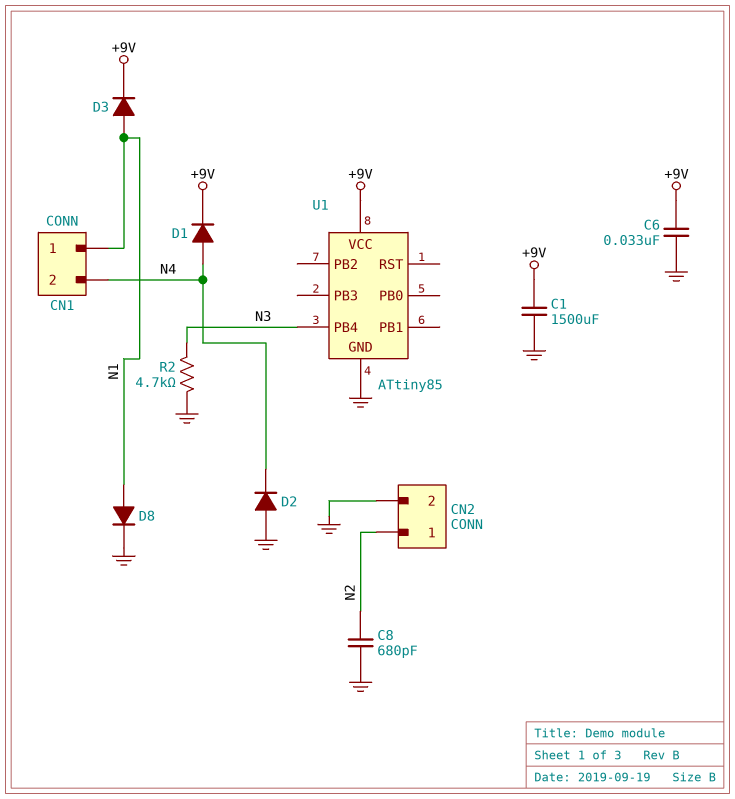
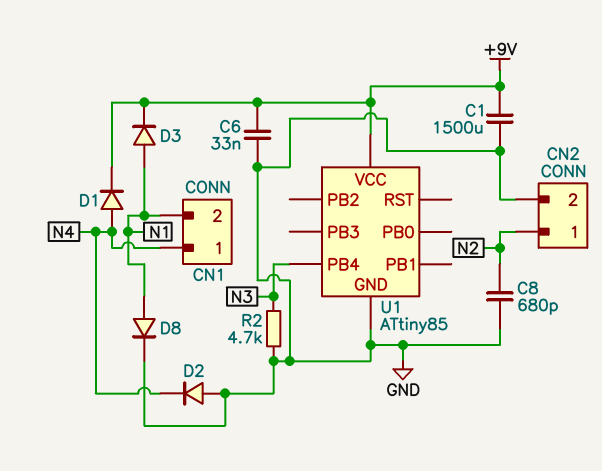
CN1 pin 1: N1 -> N4
CN1 pin 2: N4 -> N1

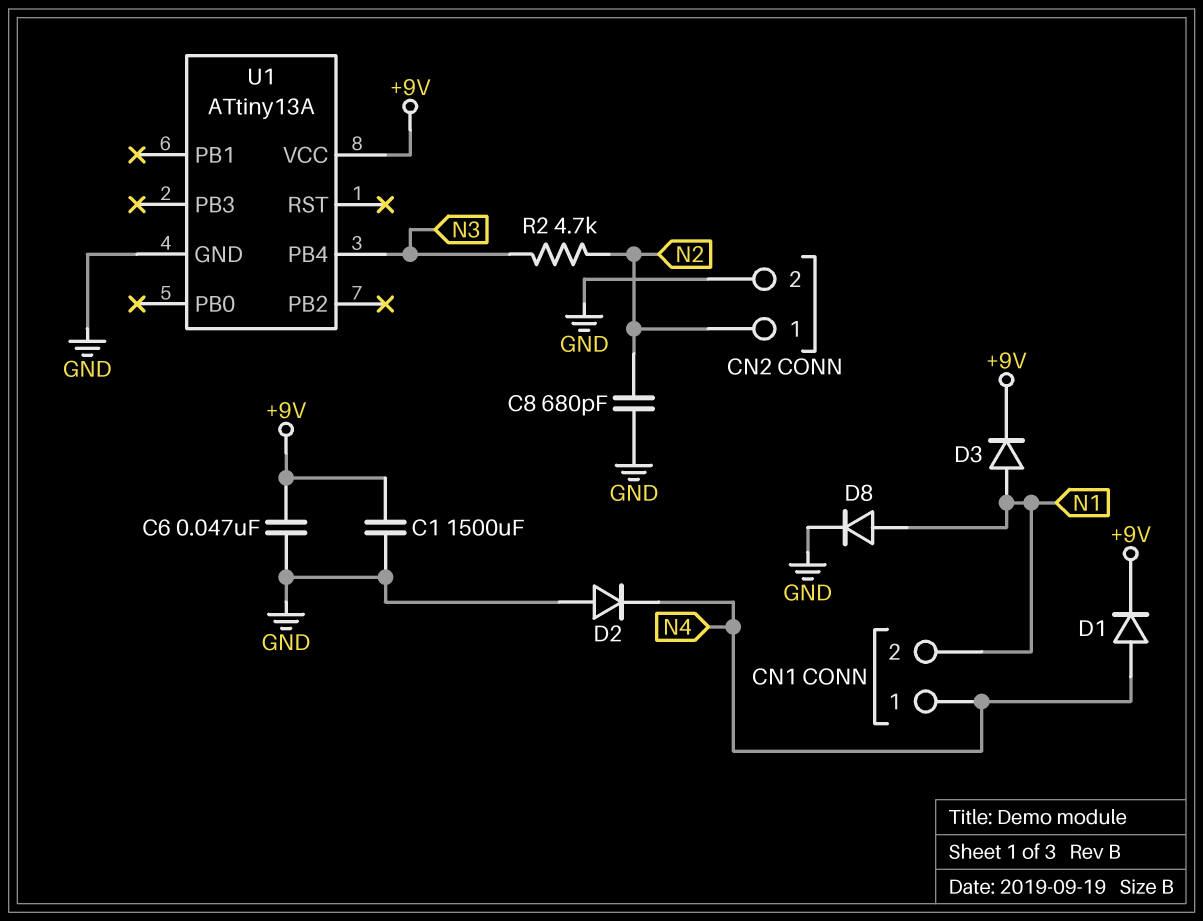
C6: 33nF (+9V, GND) -> 47nF (+9V, GND)
R2: 4.7k (GND, N3) -> 4.7k (N2, N3)
U1: ATtiny85 -> ATtiny13A

